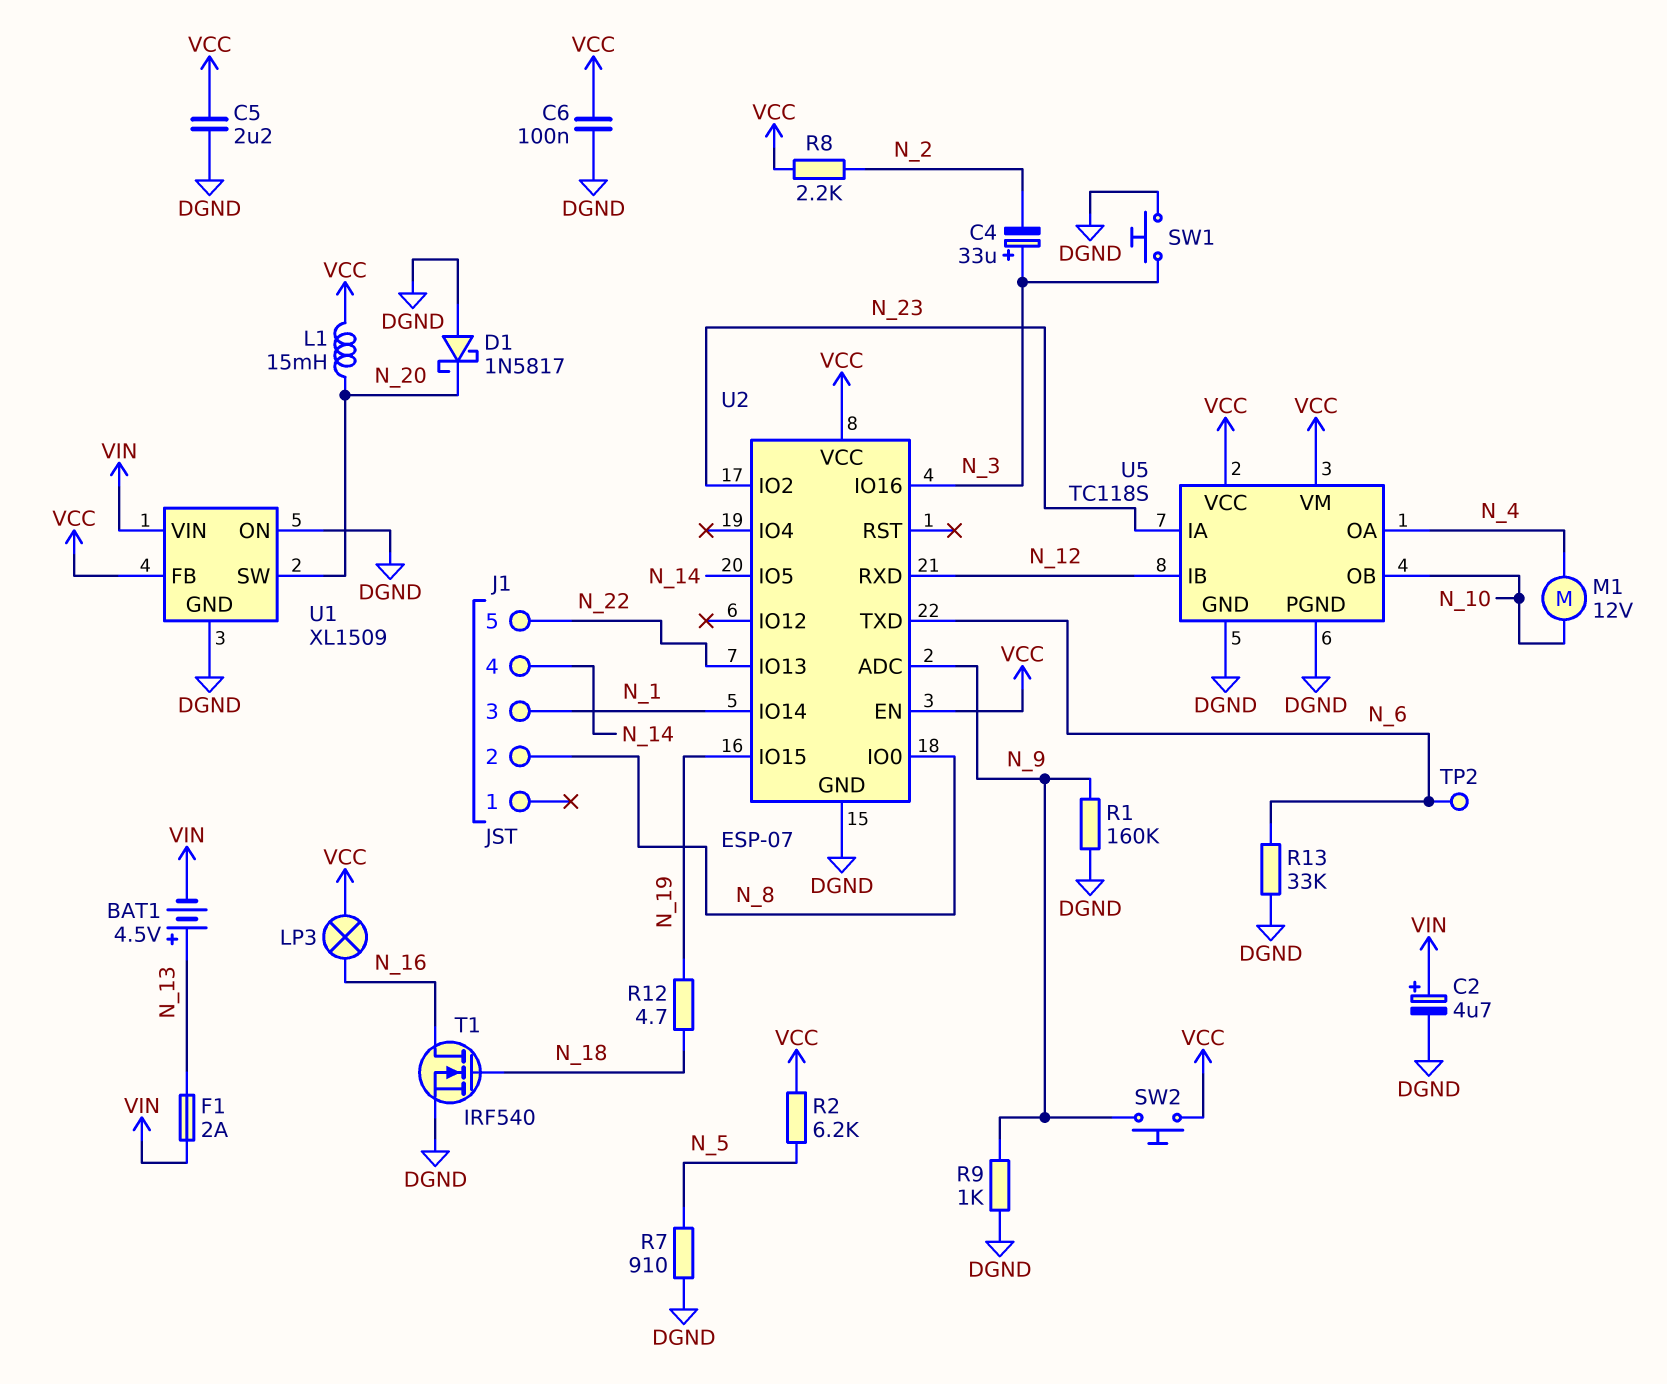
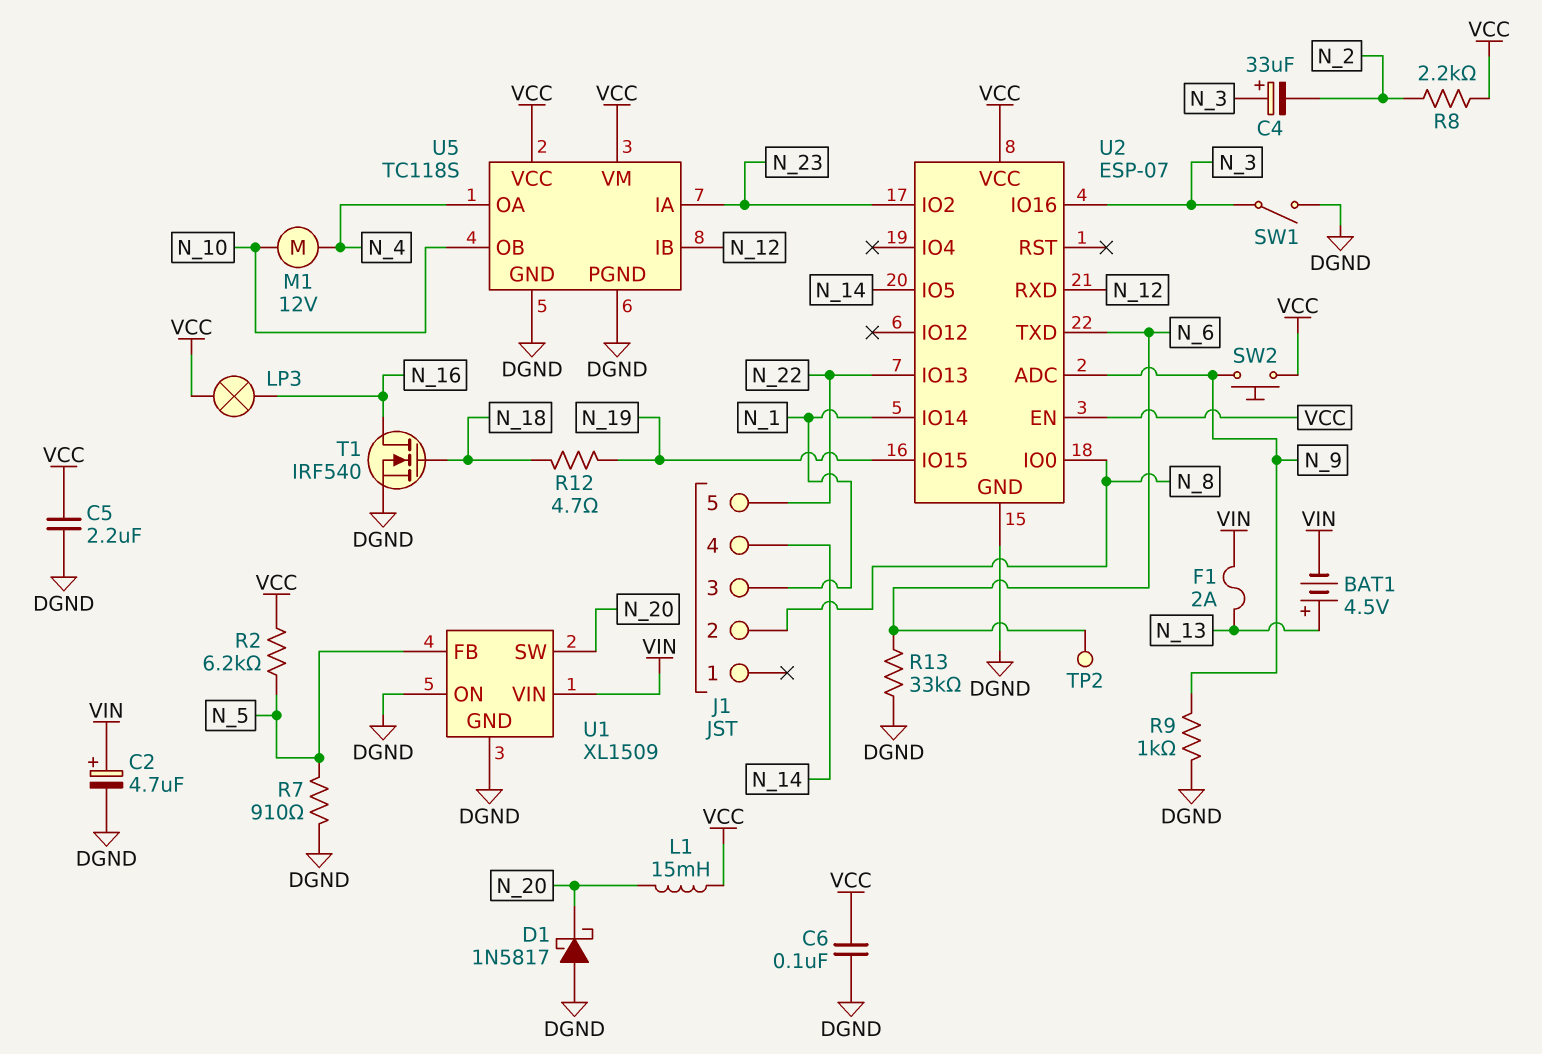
R1: 160k (DGND, N_9) -> none
SW1: button (DGND, N_3) -> switch (DGND, N_3)
U1 pin FB: VCC -> N_5

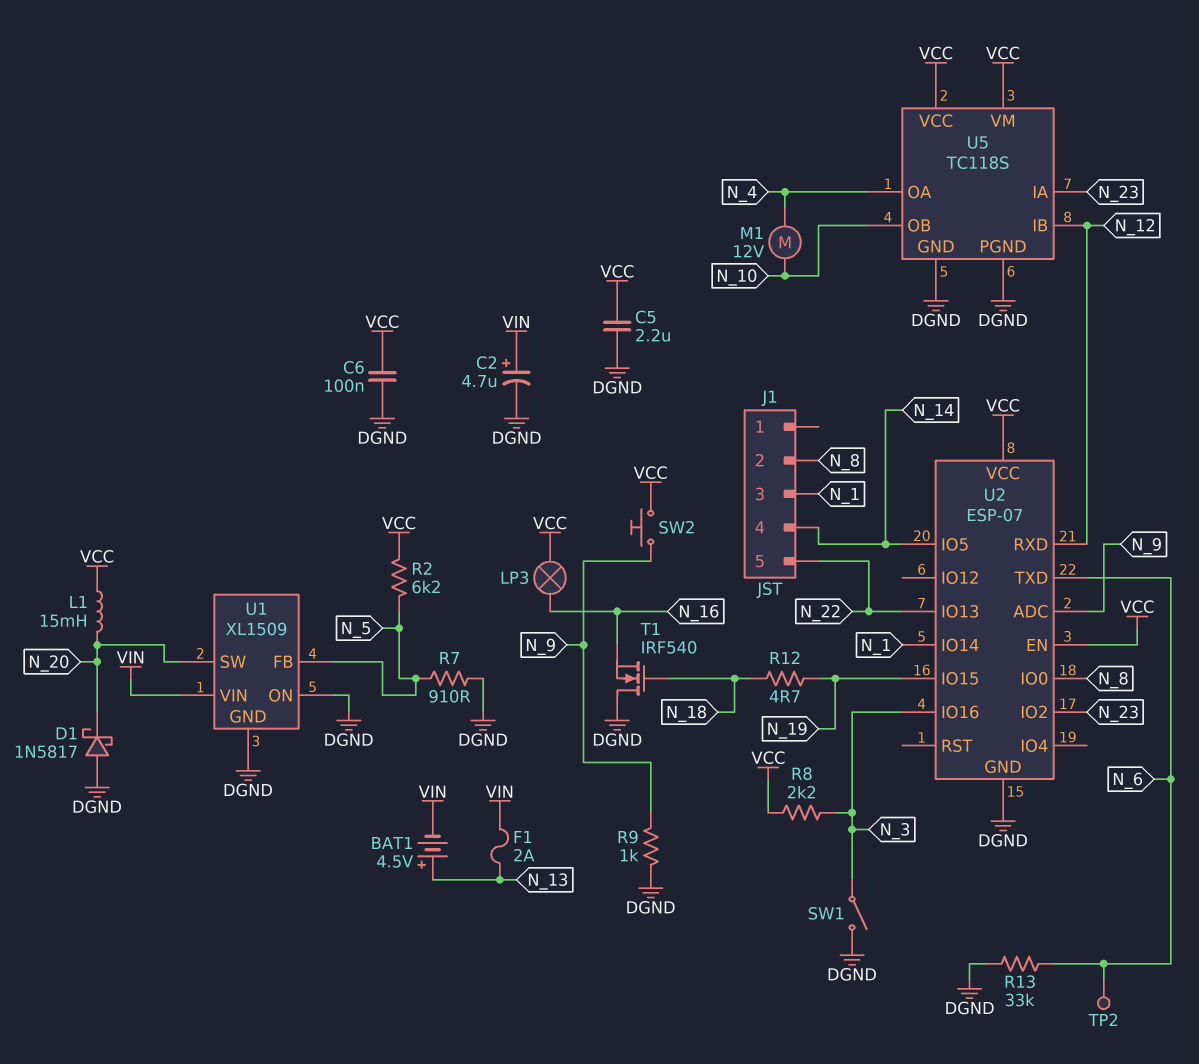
C4: 33uF (plus N_3, minus N_2) -> none
R8: 2.2k (N_2, VCC) -> 2.2k (N_3, VCC)
T1: NMOS IRF540 (G N_18, D N_16, S DGND) -> NMOS IRF540 (G N_18, D DGND, S N_16)

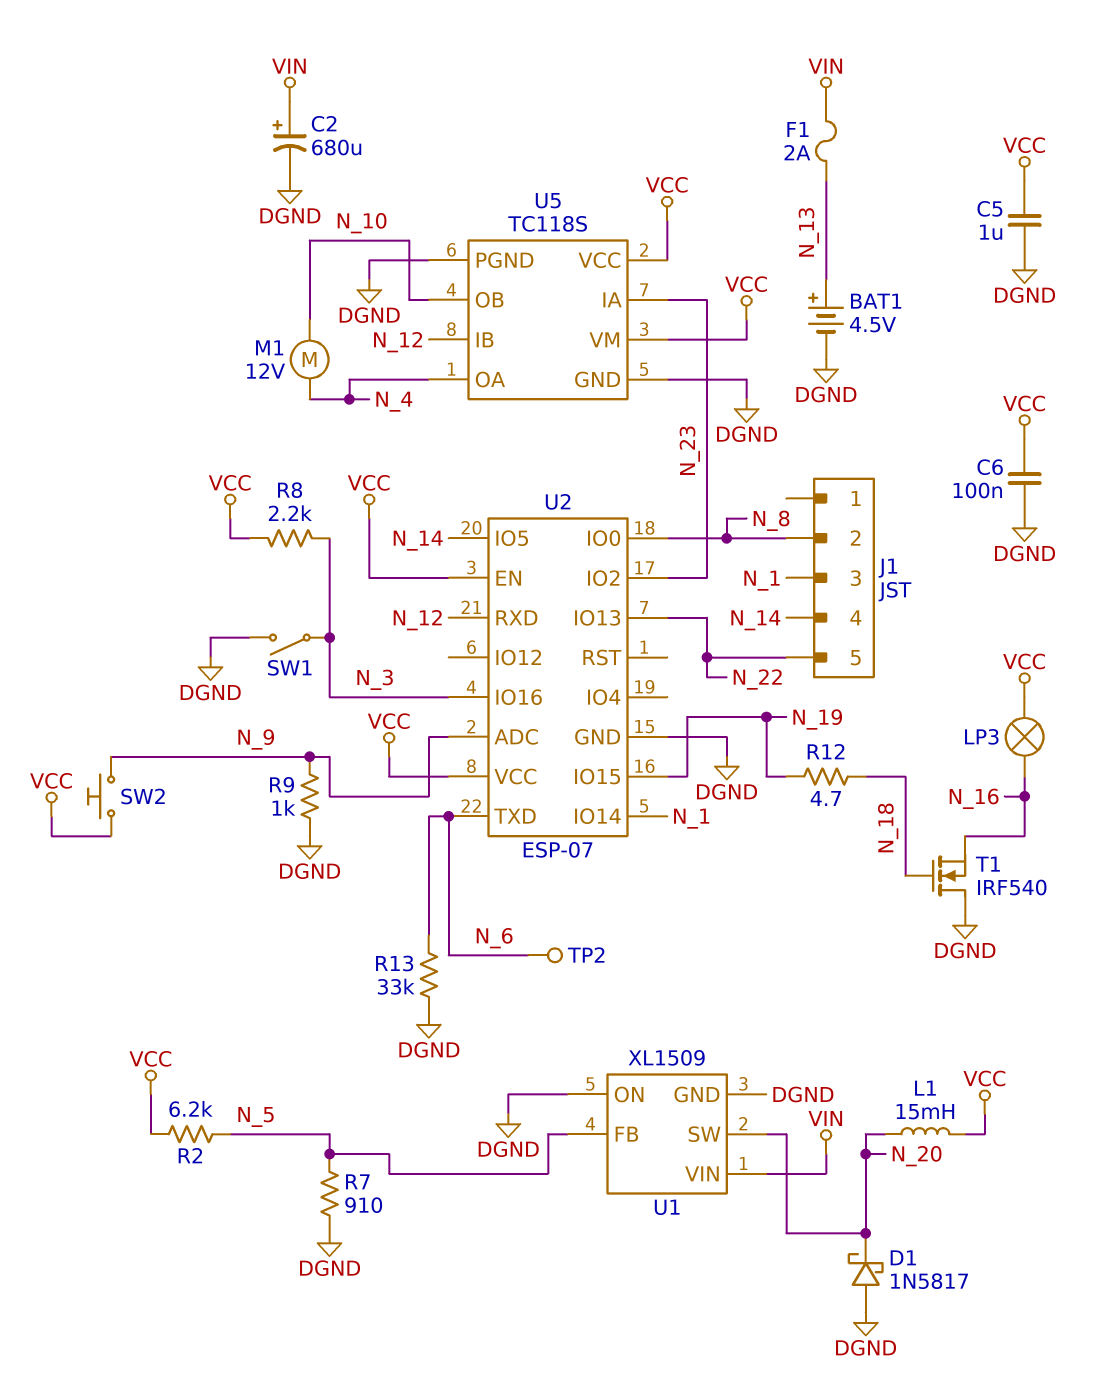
BAT1: 4.5V (plus N_13, minus VIN) -> 4.5V (plus N_13, minus DGND)
C2: 4.7uF (plus VIN, minus DGND) -> 680uF (plus VIN, minus DGND)
C5: 2.2uF (DGND, VCC) -> 1uF (DGND, VCC)

